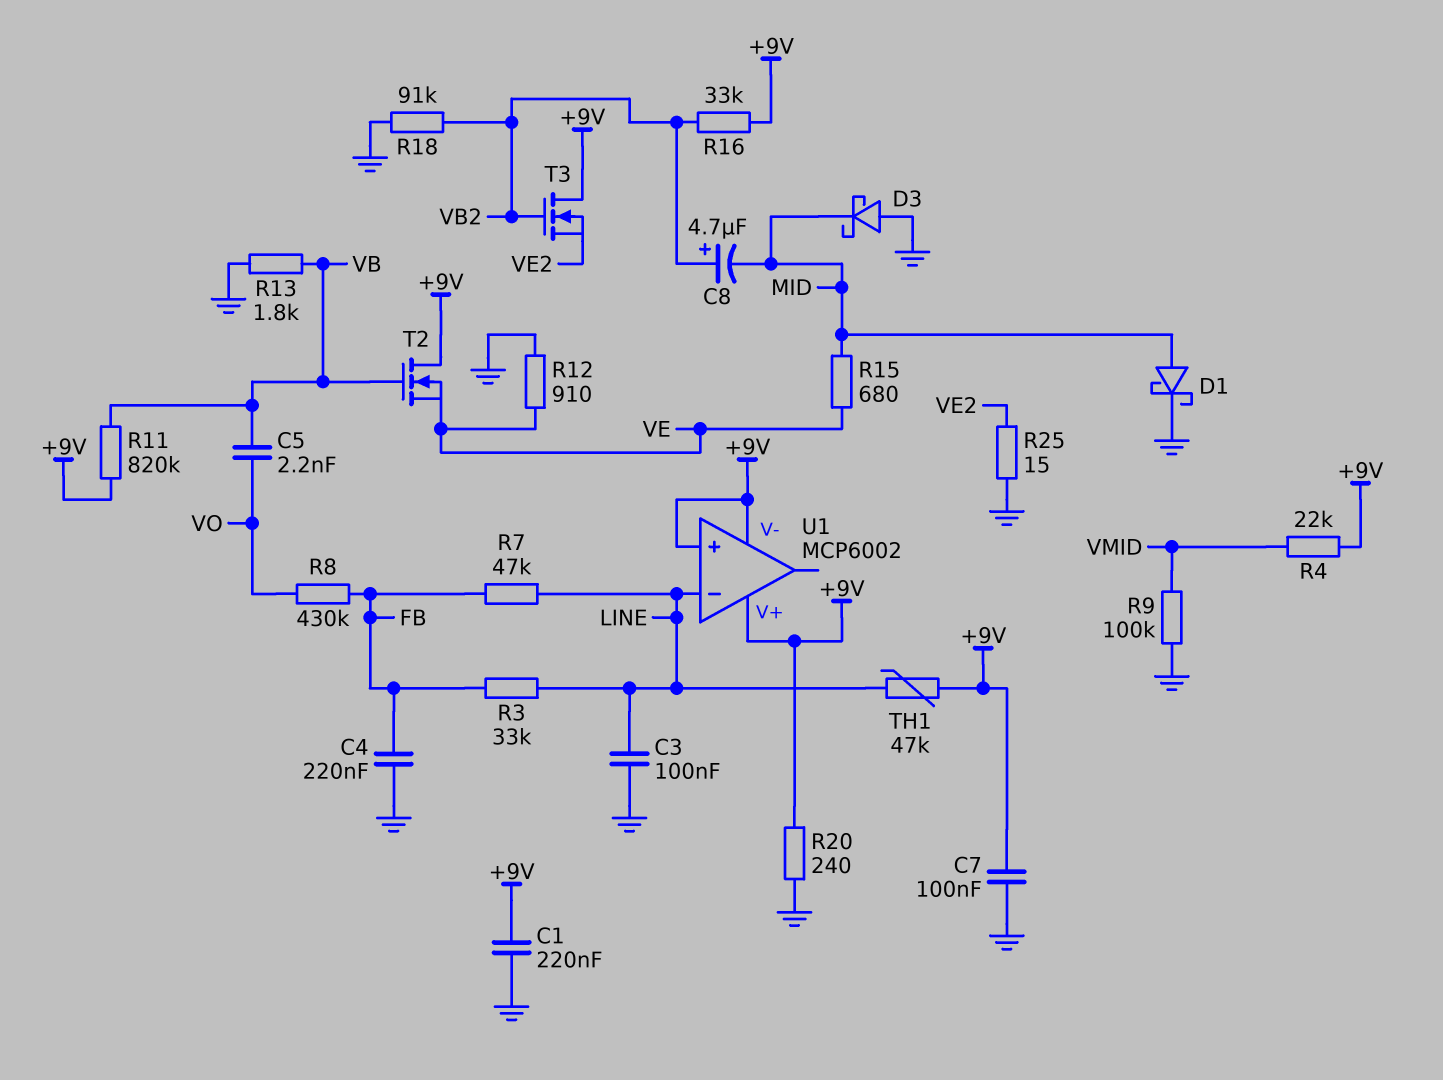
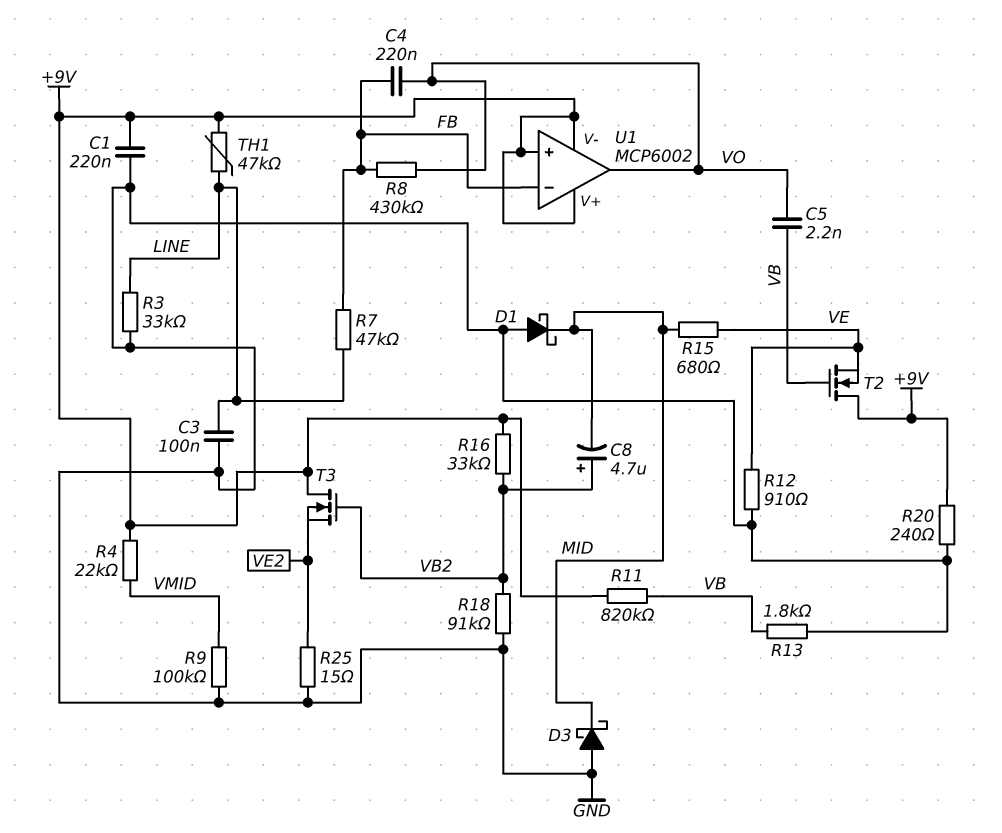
C4: 220nF (FB, GND) -> 220nF (FB, VO)
C7: 100nF (+9V, GND) -> none
D1: schottky (A MID, K GND) -> schottky (A GND, K MID)
R3: 33k (FB, LINE) -> 33k (GND, LINE)
U1 pin in-: LINE -> FB
U1 pin out: none -> VO

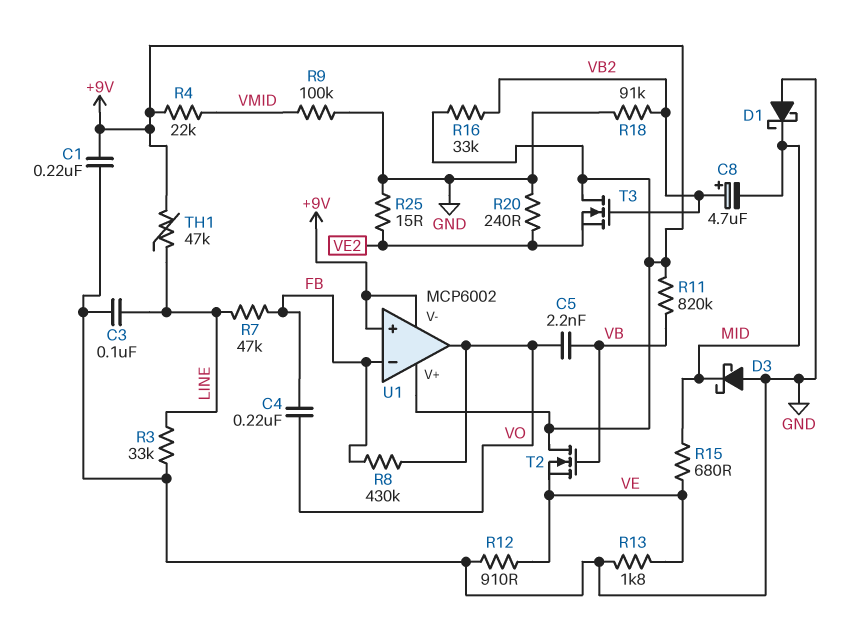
R13: 1.8k (GND, VB) -> 1.8k (GND, VE)
R20: 240 (+9V, GND) -> 240 (GND, VE2)

